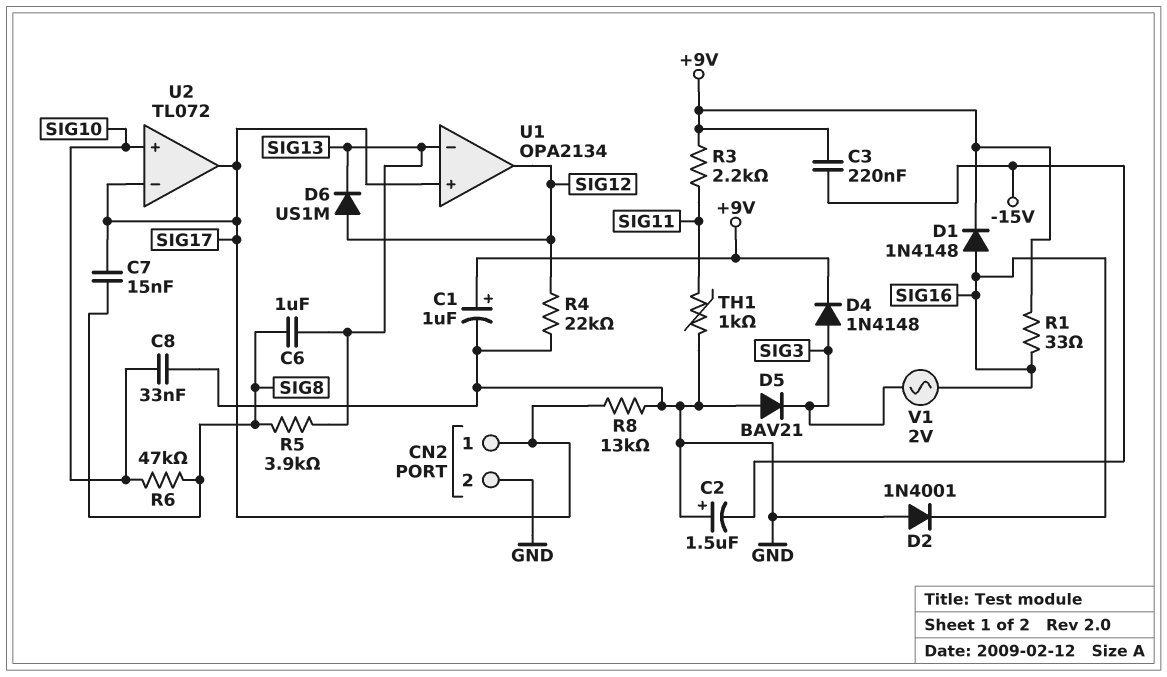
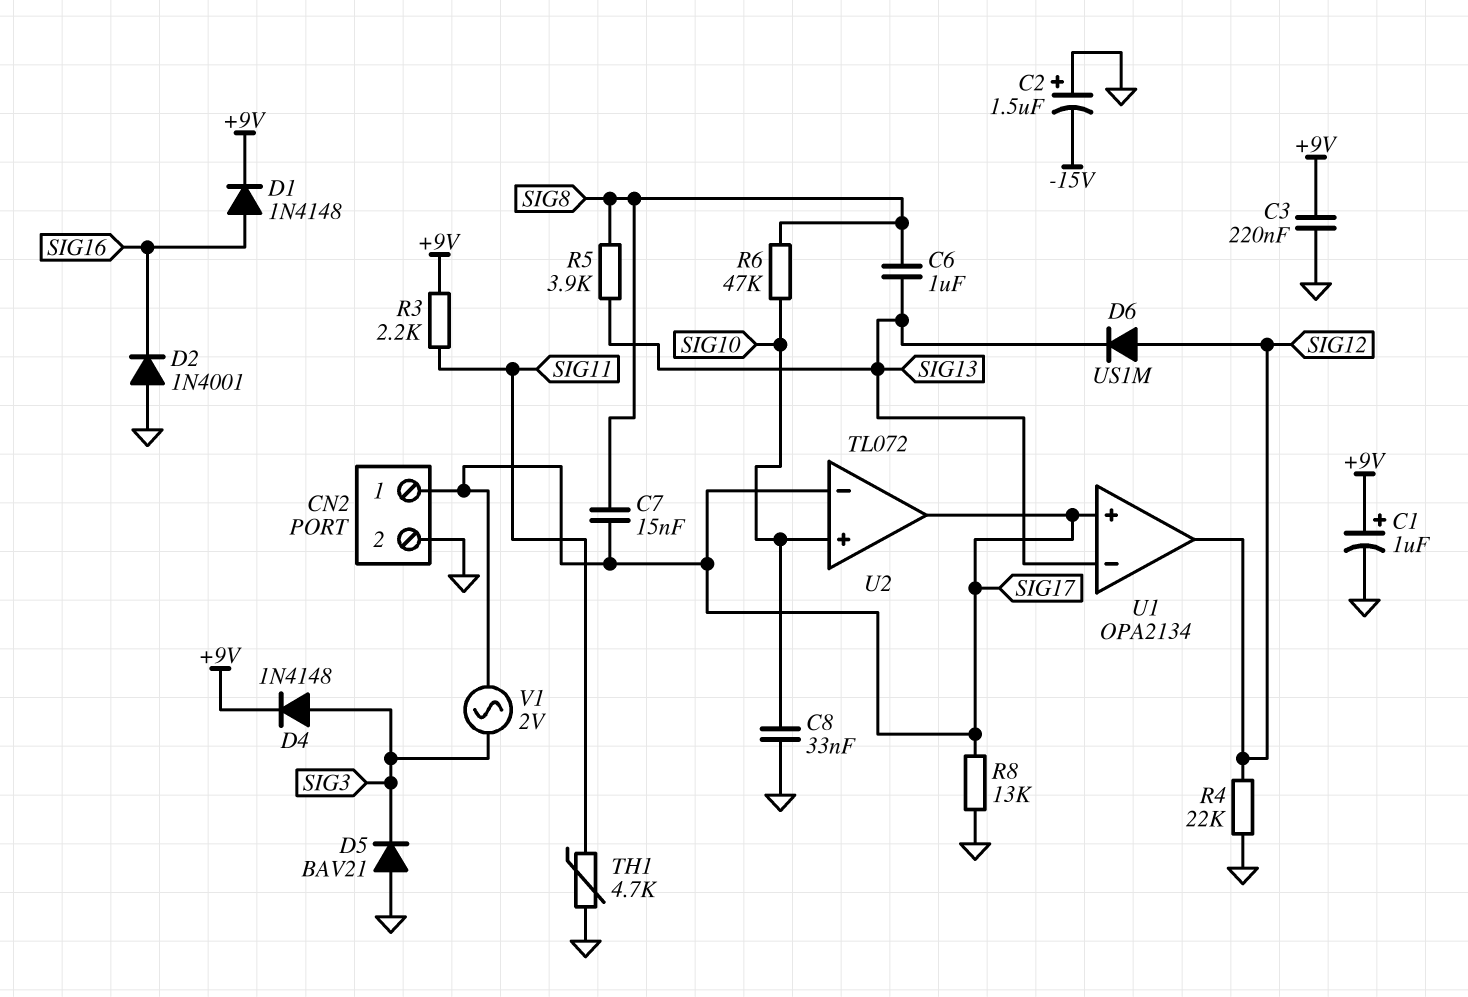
C3: 220nF (+9V, -15V) -> 220nF (+9V, GND)
R1: 33 (+9V, SIG16) -> none
TH1: 1k (GND, SIG11) -> 4.7k (GND, SIG11)
V1: AC 2V (SIG3, SIG16) -> AC 2V (SIG3, SIG17)

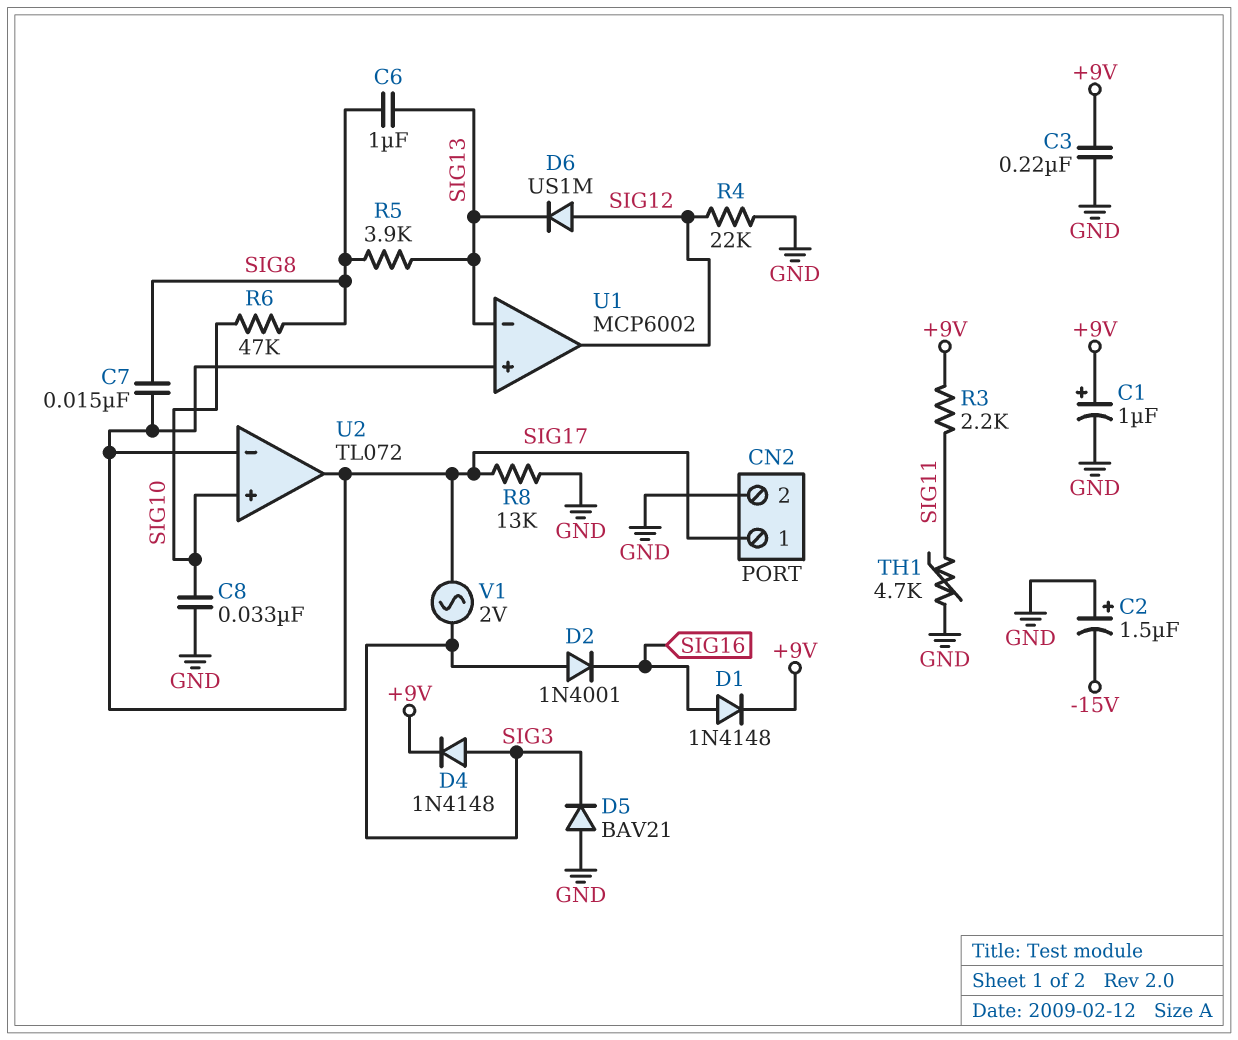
D2: diode 1N4001 (A GND, K SIG16) -> diode 1N4001 (A SIG3, K SIG16)
U1: OPA2134 -> MCP6002

